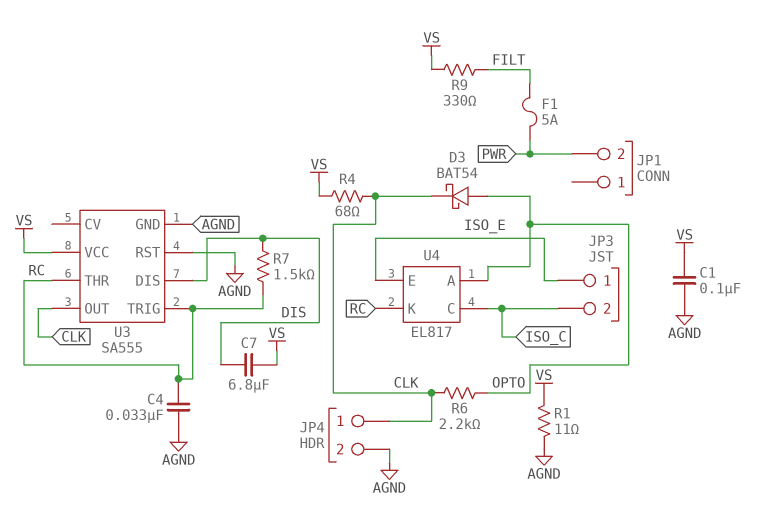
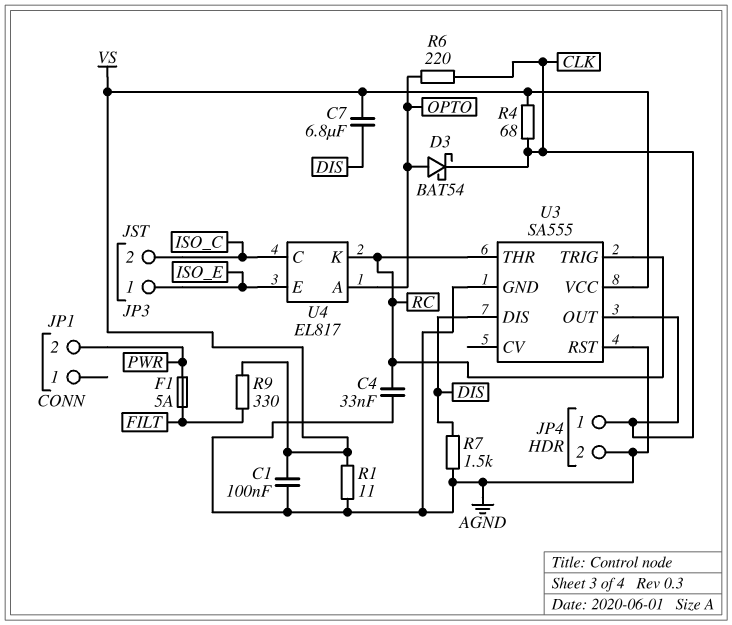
R6: 2.2k (CLK, OPTO) -> 220 (CLK, OPTO)
R7: 1.5k (DIS, RC) -> 1.5k (AGND, DIS)

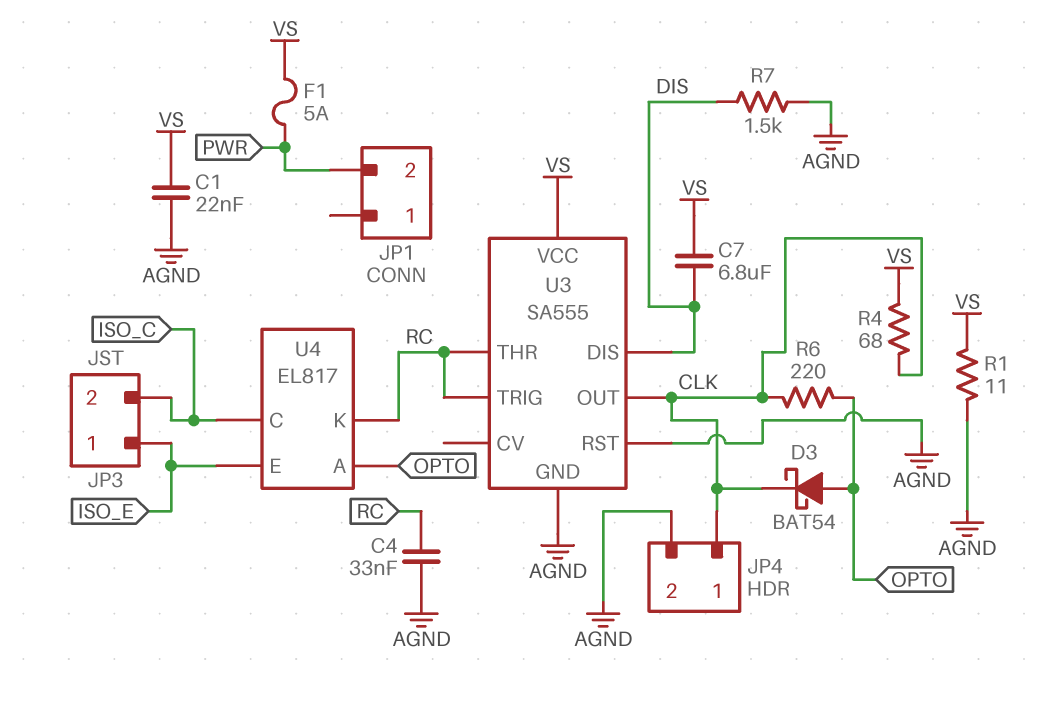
C1: 100nF (AGND, VS) -> 22nF (AGND, VS)
F1: 5A (FILT, PWR) -> 5A (PWR, VS)
R9: 330 (FILT, VS) -> none

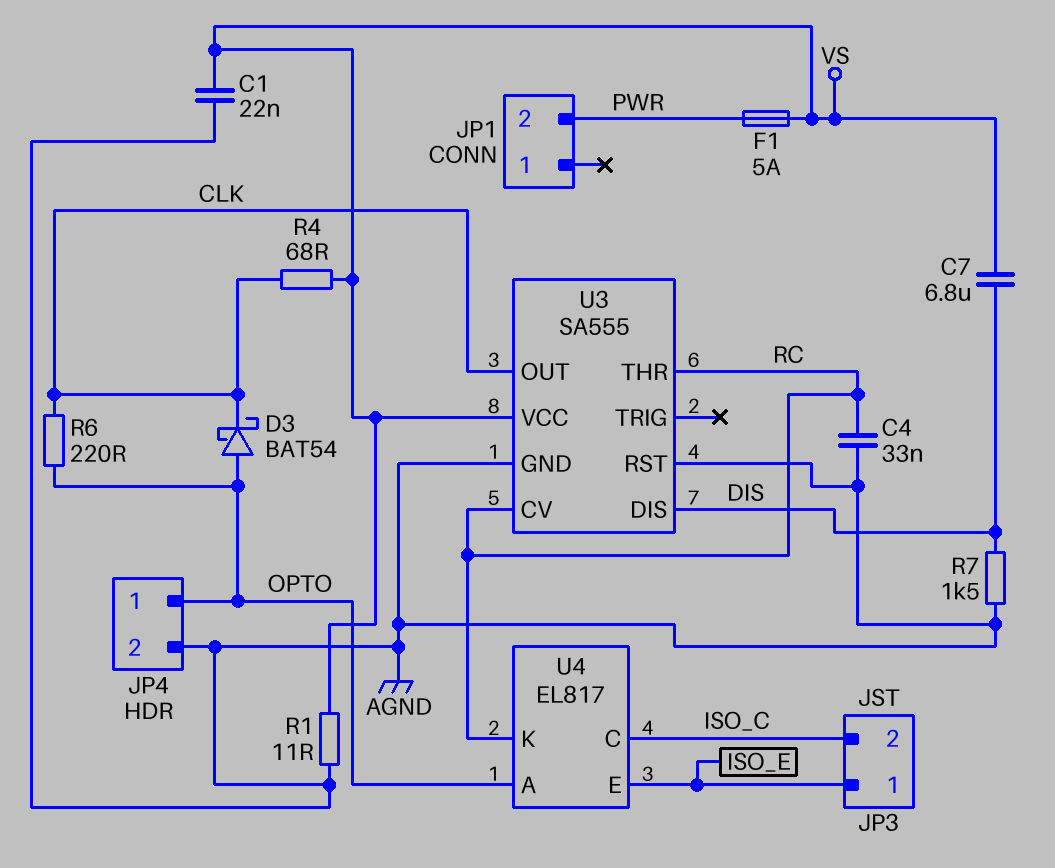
JP4 pin 1: CLK -> OPTO
U3 pin CV: none -> RC
U3 pin TRIG: RC -> none

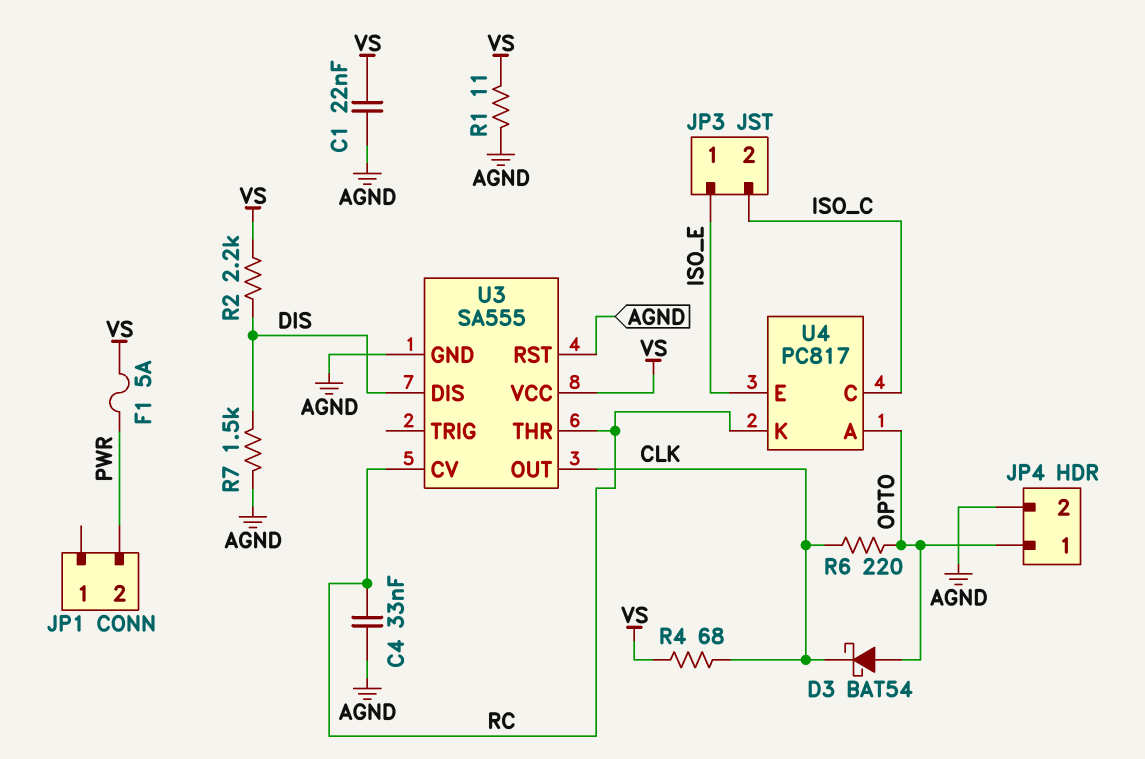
C7: 6.8uF (DIS, VS) -> none
R2: none -> 2.2k (DIS, VS)
U4: EL817 -> PC817

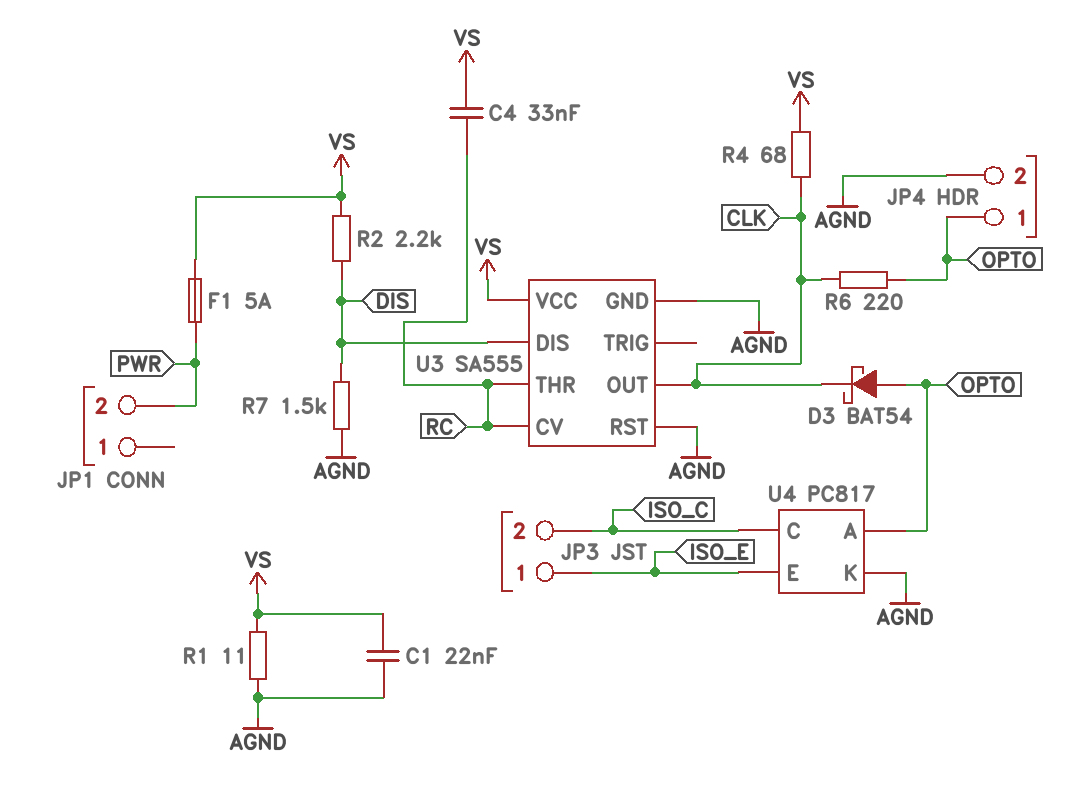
C4: 33nF (AGND, RC) -> 33nF (RC, VS)
U4 pin K: RC -> AGND

